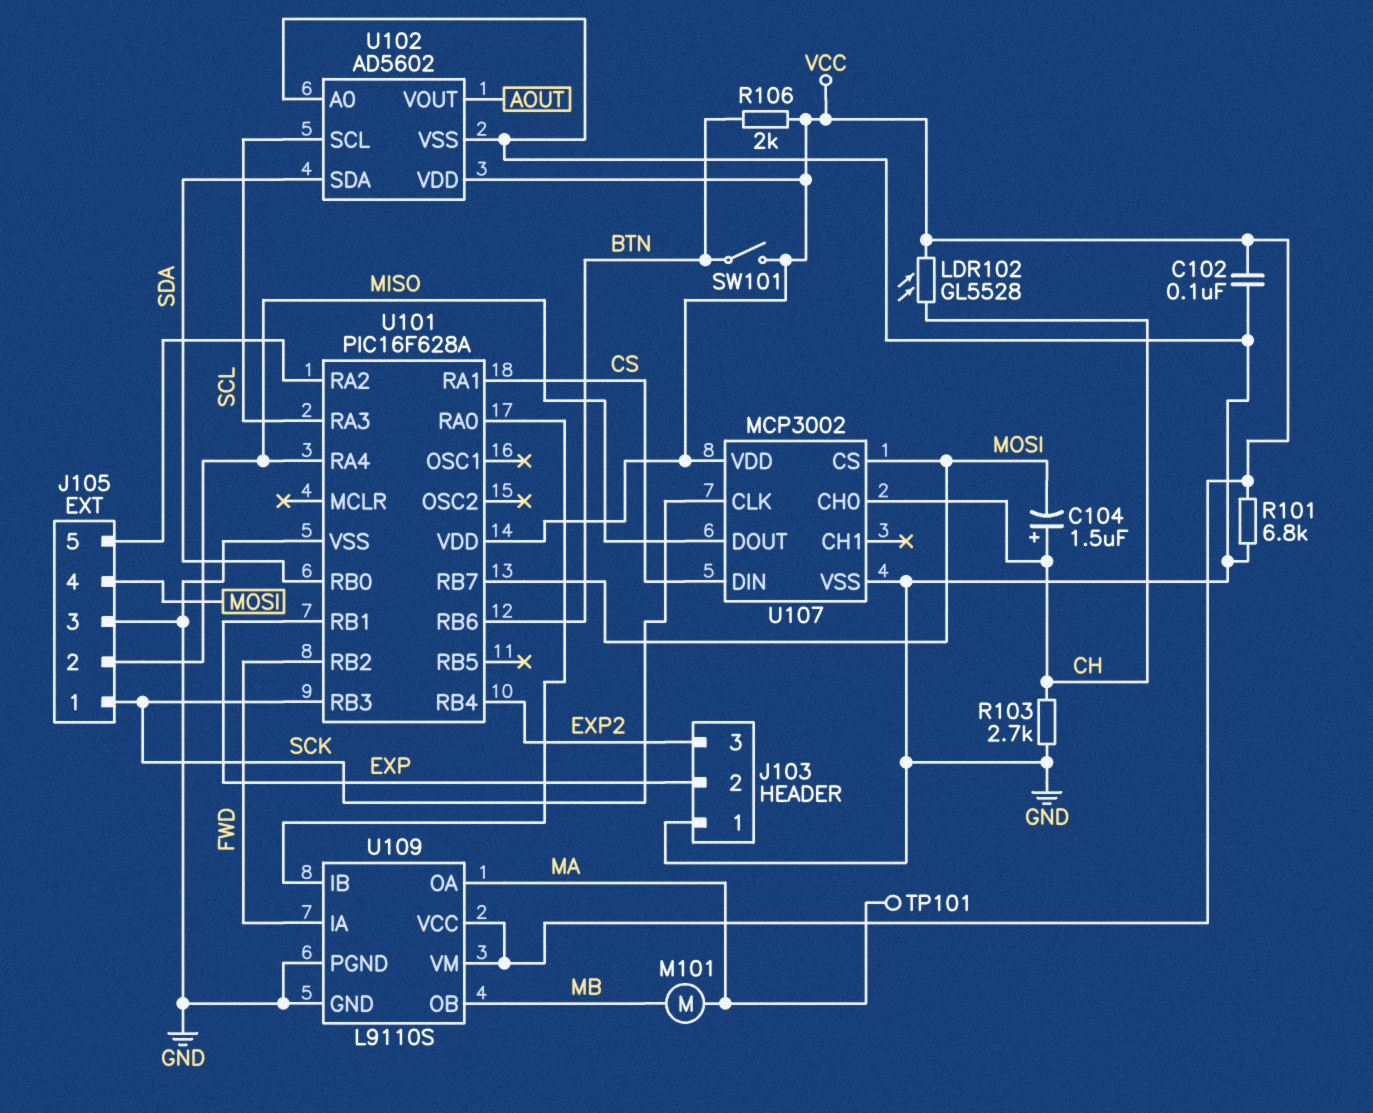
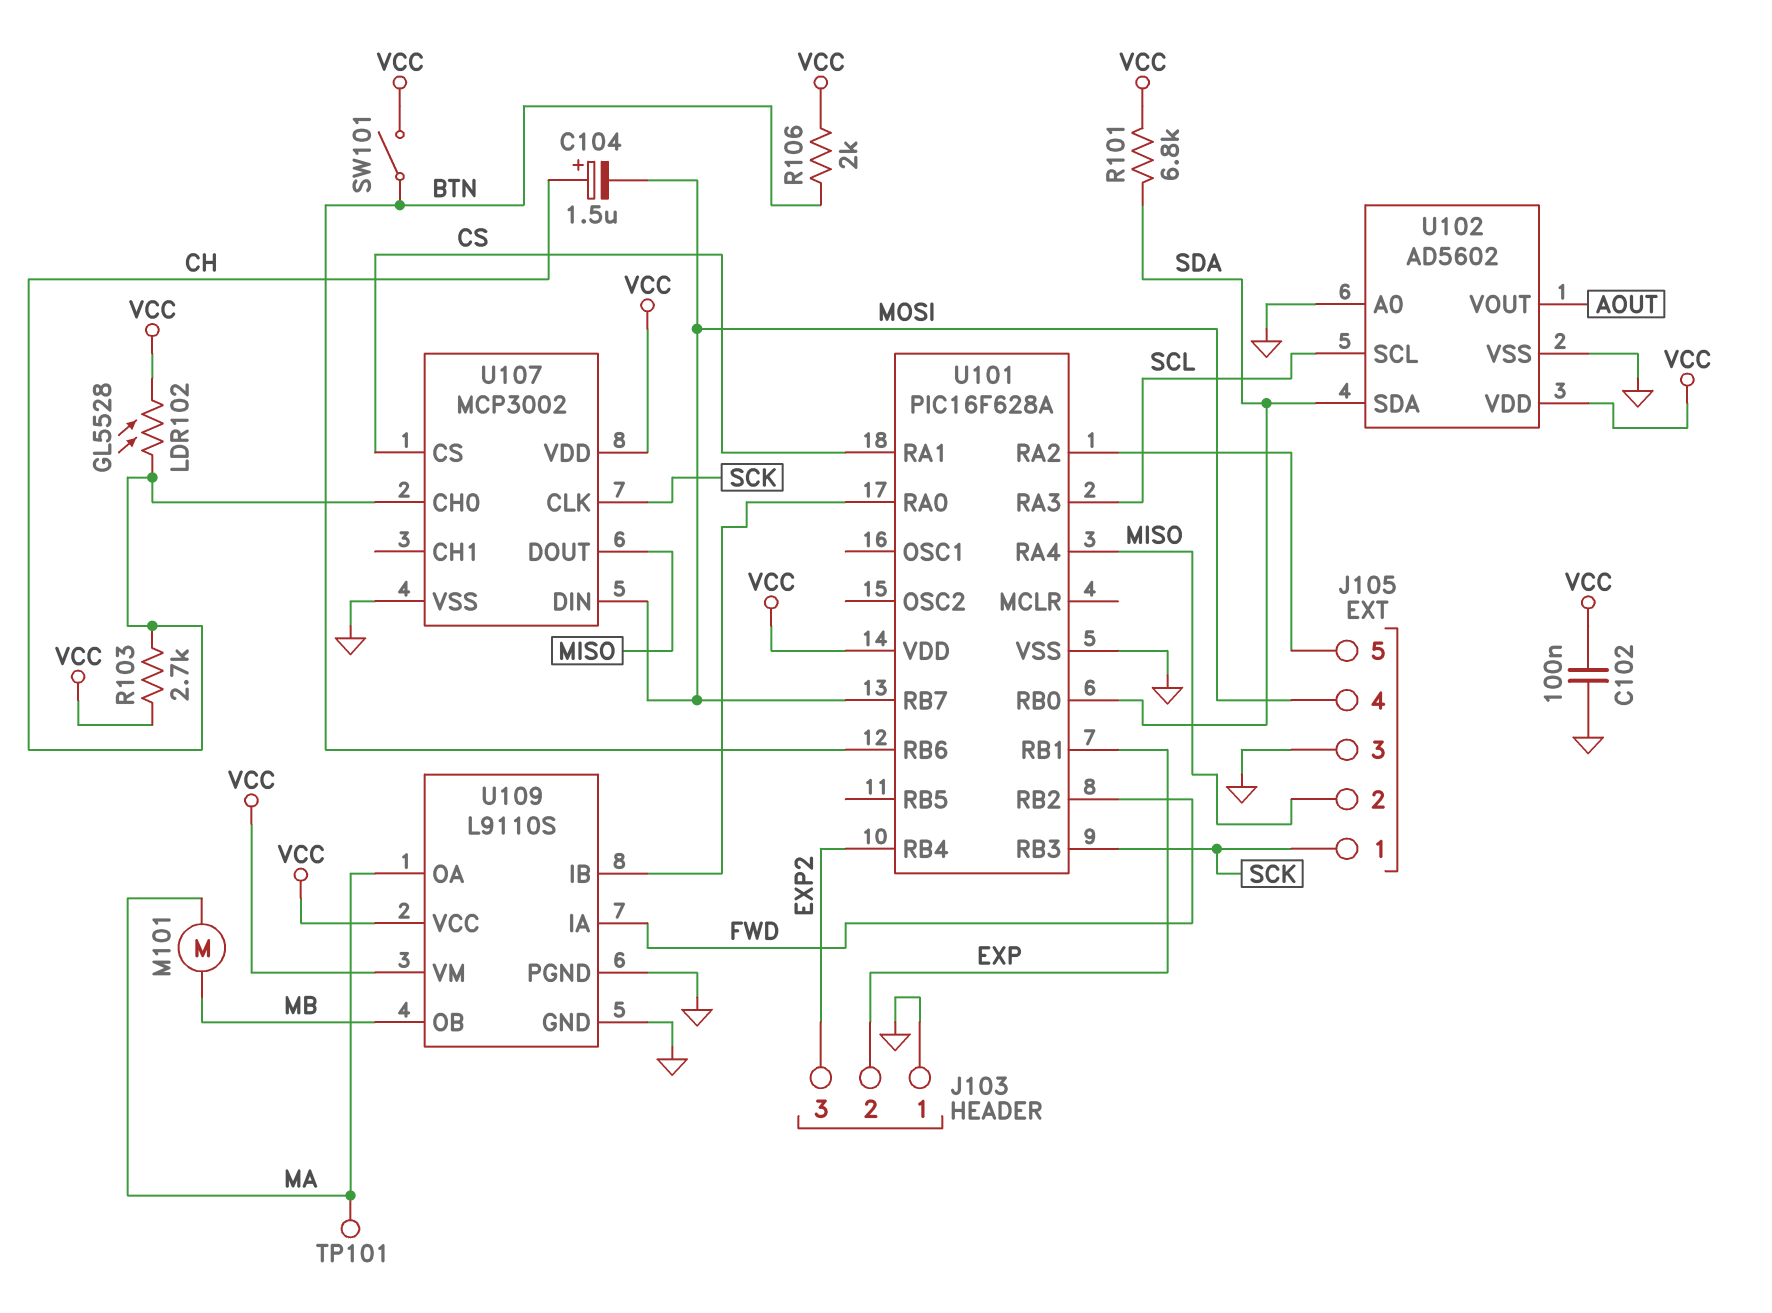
R101: 6.8k (GND, VCC) -> 6.8k (SDA, VCC)
R103: 2.7k (CH, GND) -> 2.7k (CH, VCC)
U107 pin CS: MOSI -> CS
U107 pin DIN: CS -> MOSI

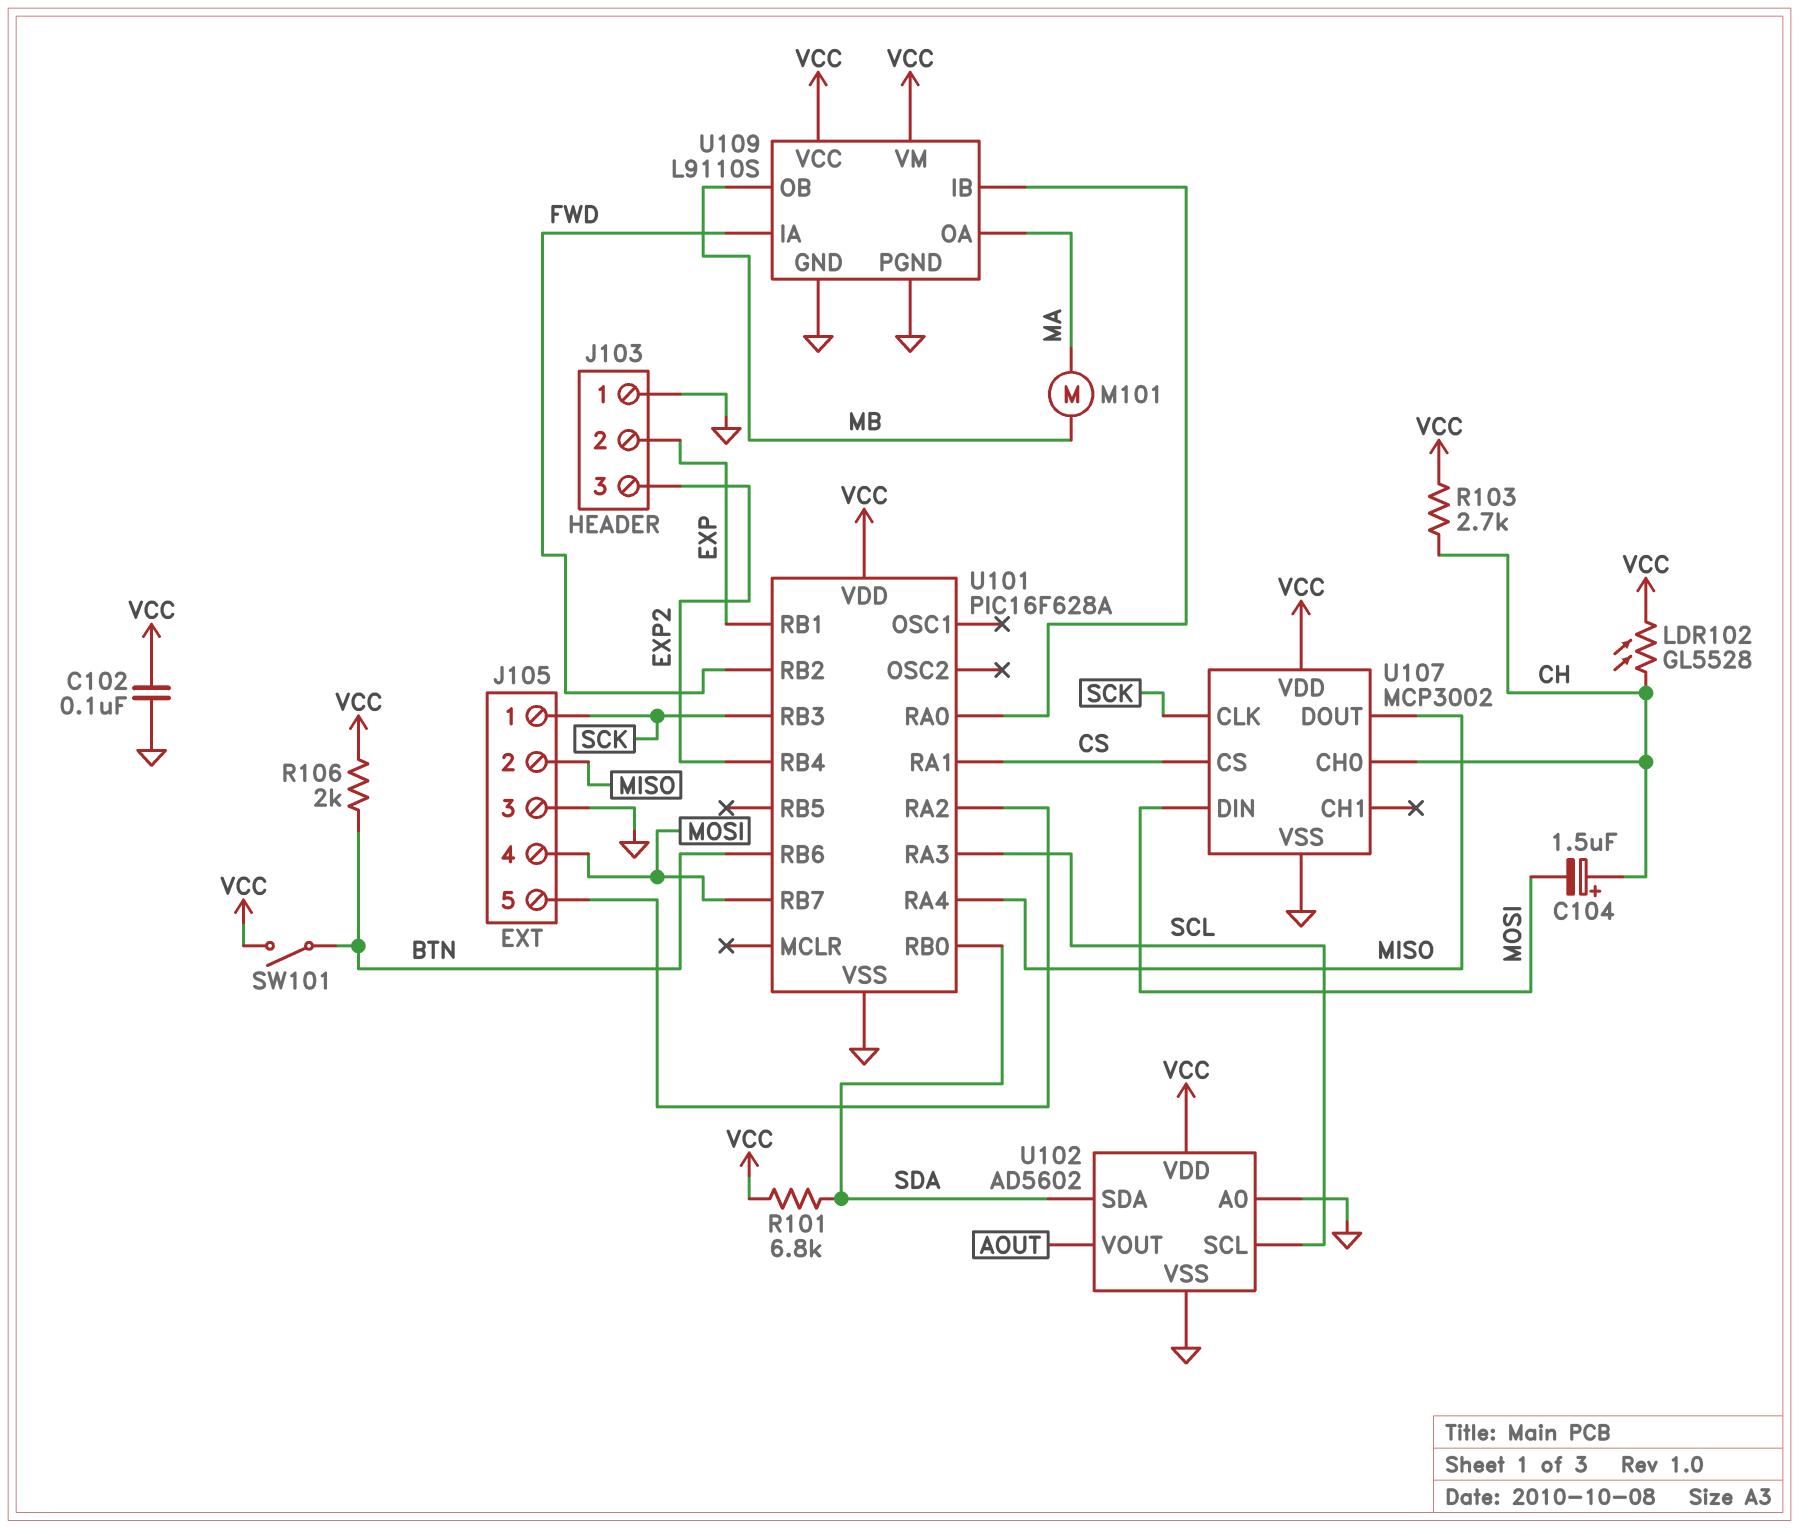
TP101: test point (MA) -> none

